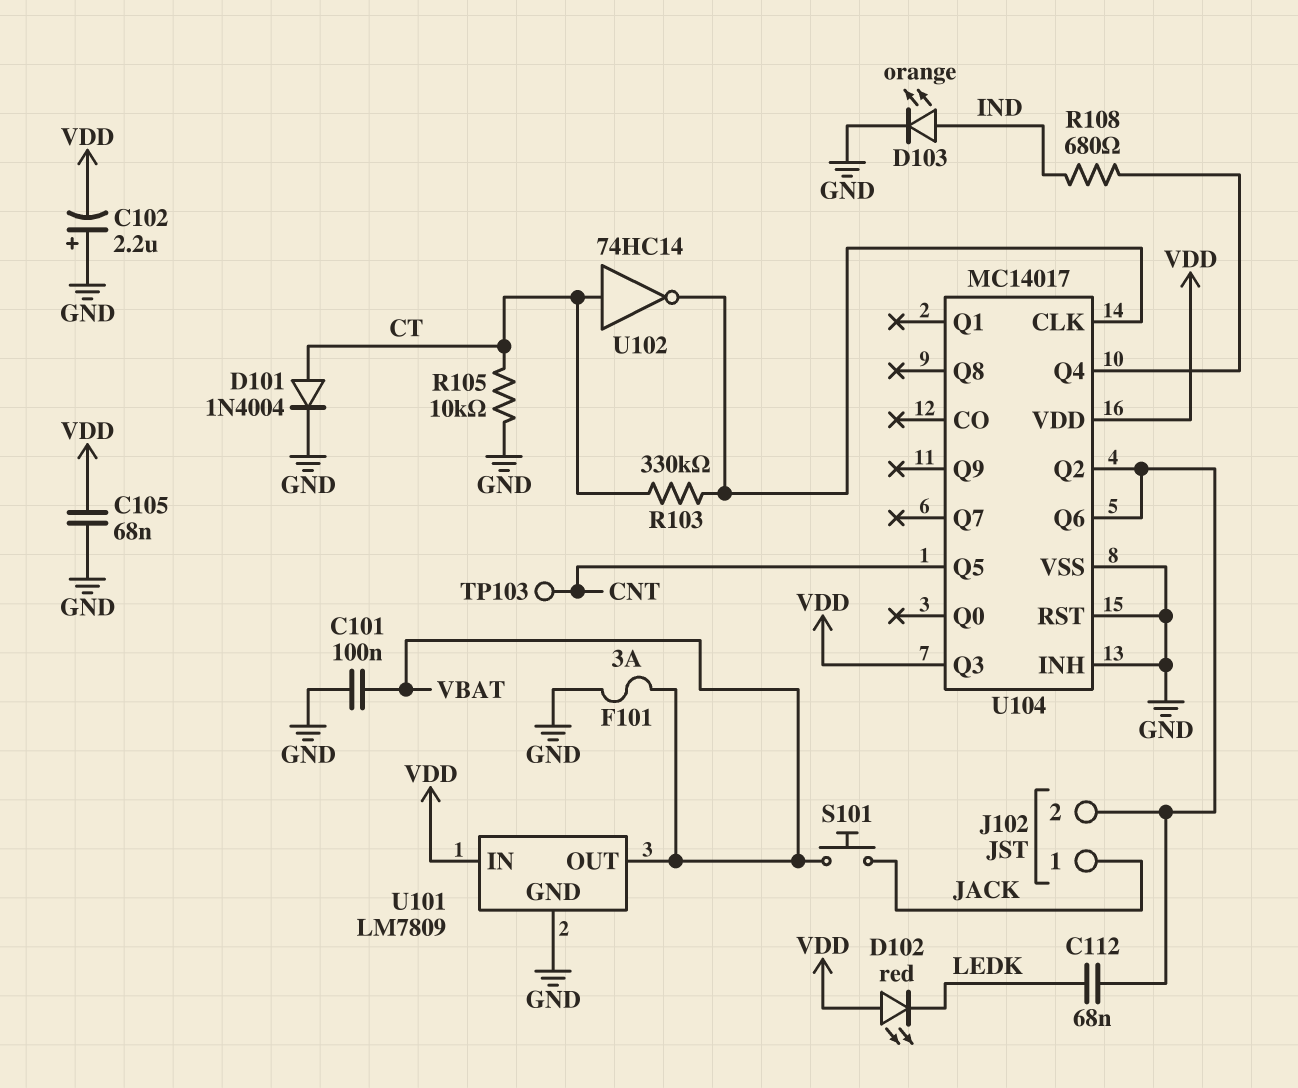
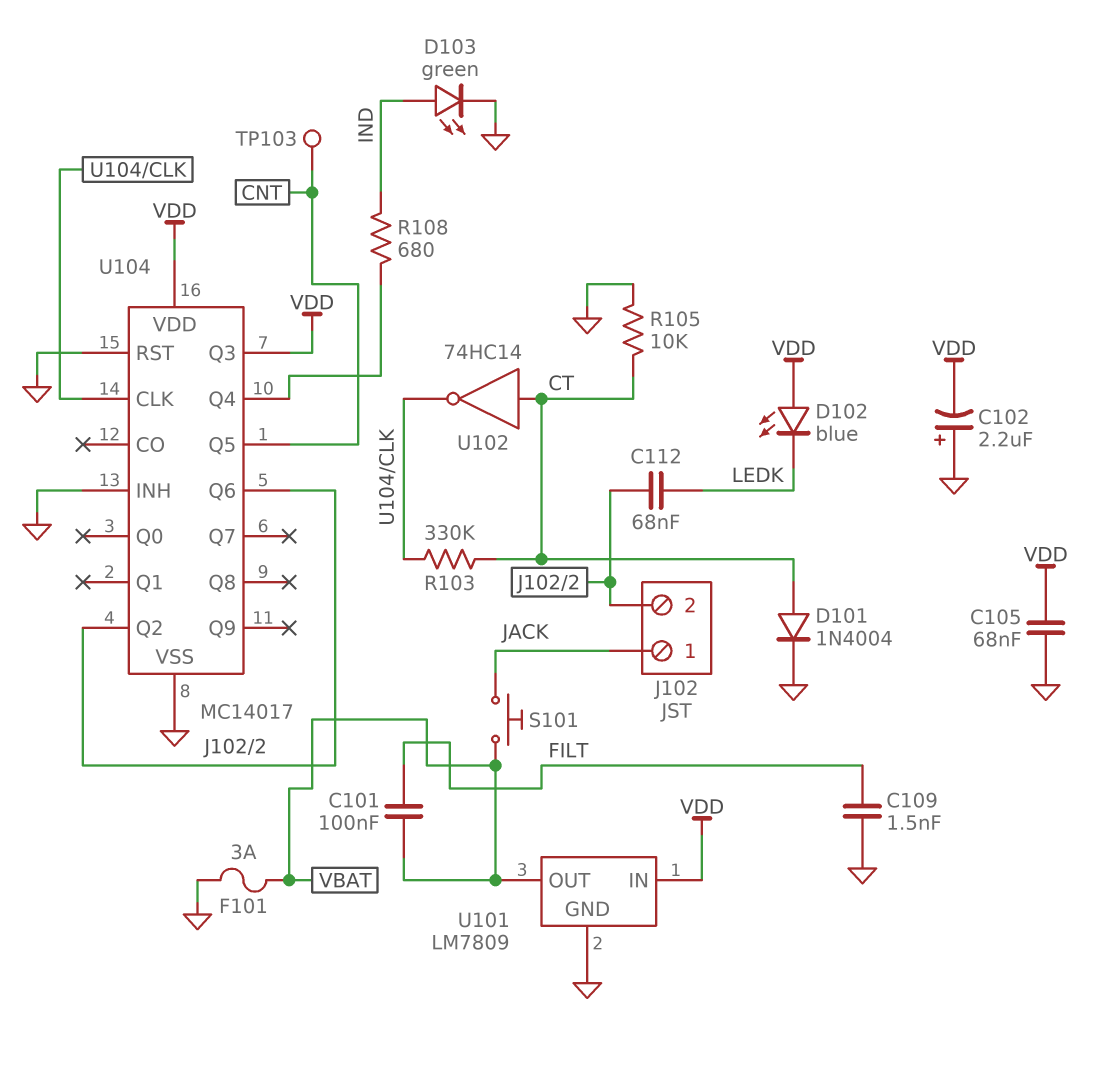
C101: 100nF (GND, VBAT) -> 100nF (FILT, VBAT)
C109: none -> 1.5nF (FILT, GND)
D102: LED red (A VDD, K LEDK) -> LED blue (A VDD, K LEDK)
D103: LED orange (A IND, K GND) -> LED green (A IND, K GND)

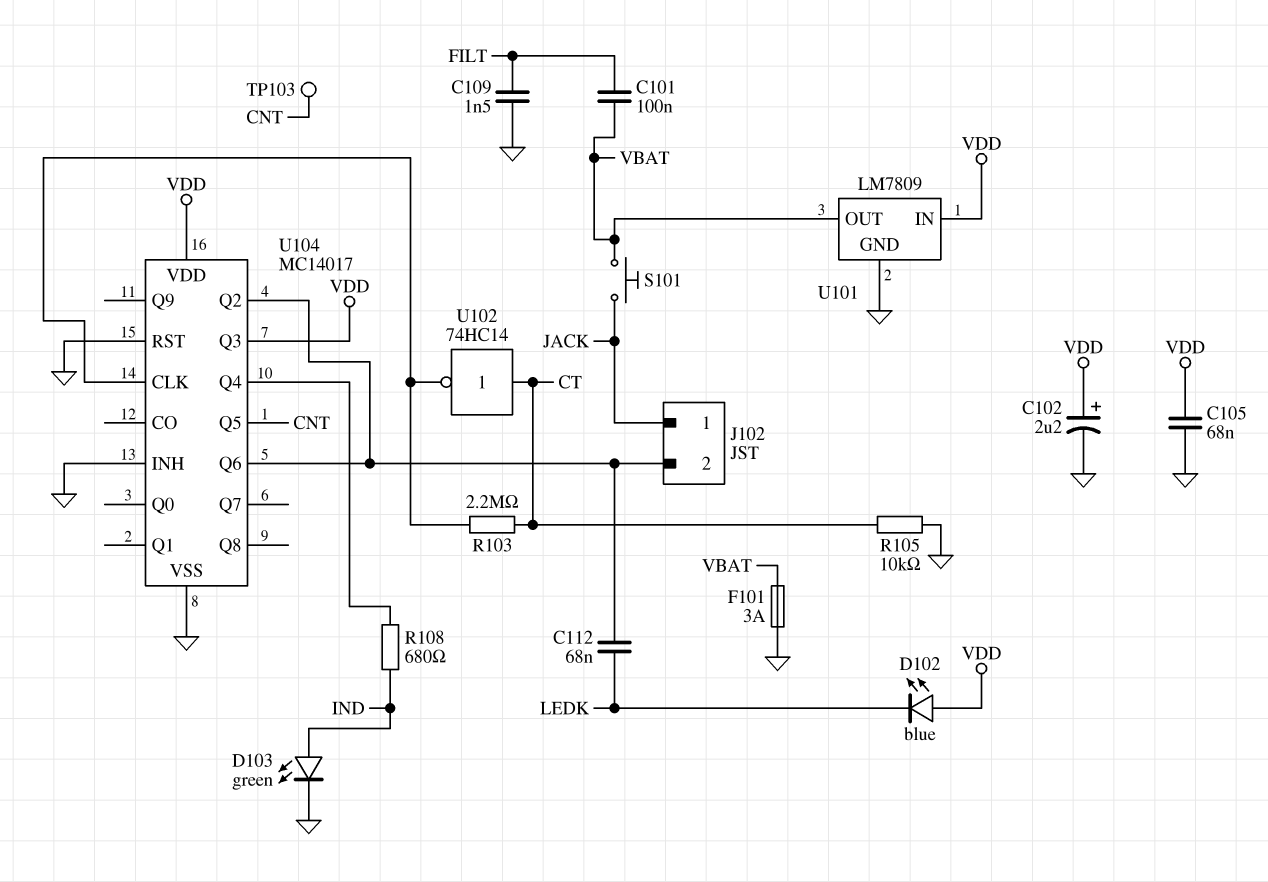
C102: 2.2uF (plus GND, minus VDD) -> 2.2uF (plus VDD, minus GND)
D101: diode 1N4004 (A CT, K GND) -> none
R103: 330k (CT, U104/CLK) -> 2.2M (CT, U104/CLK)

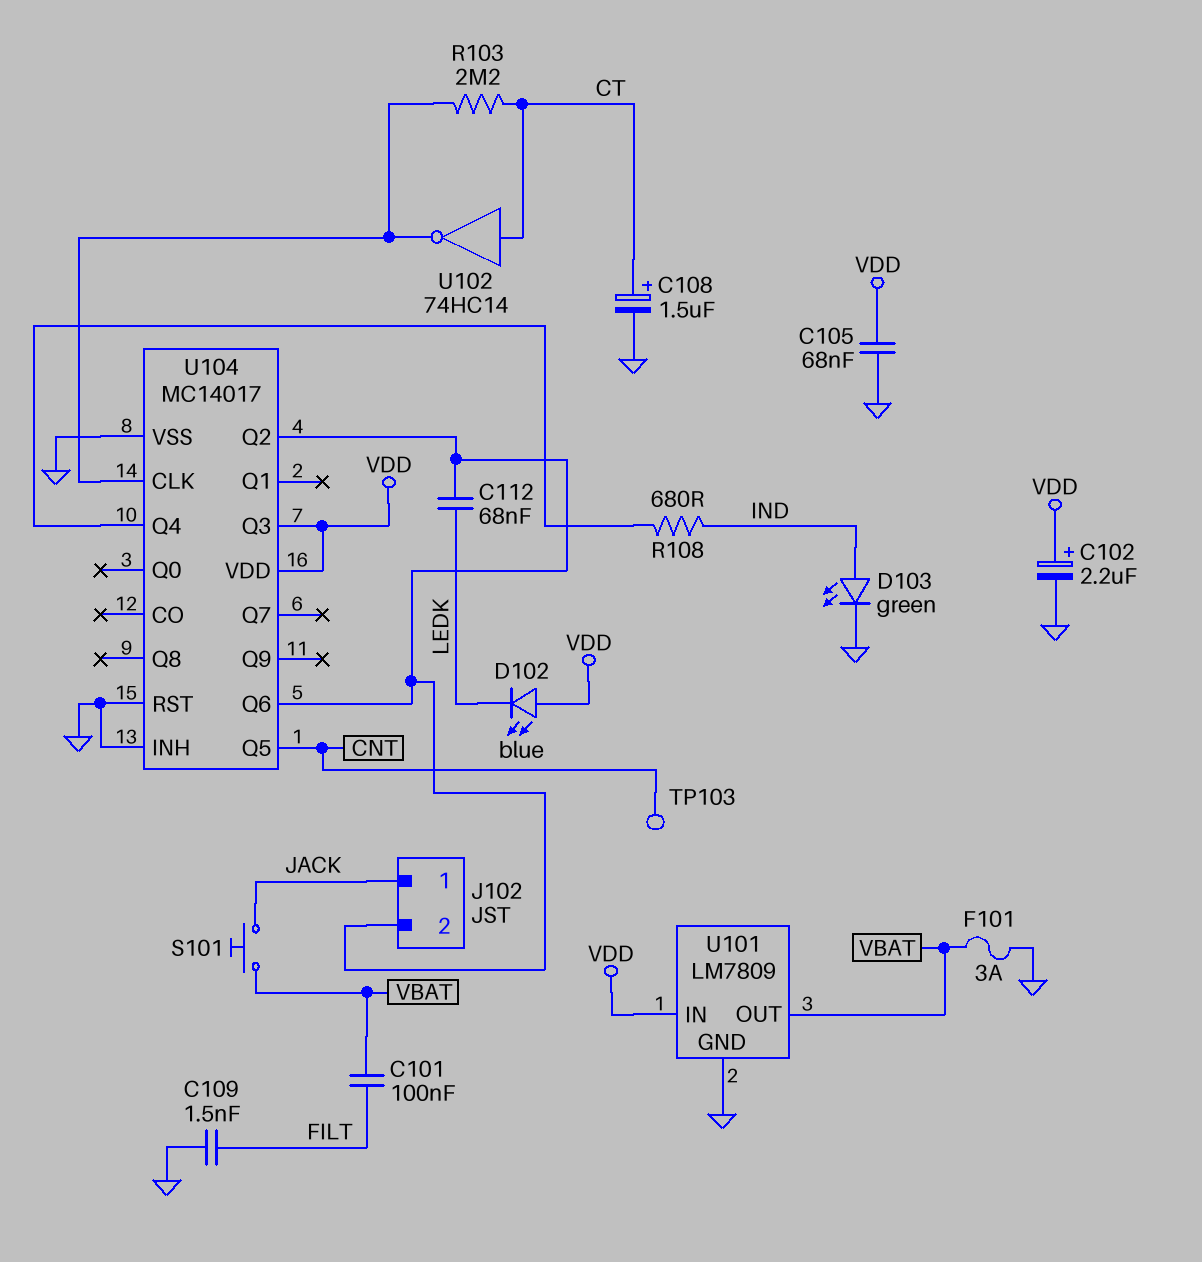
C108: none -> 1.5uF (plus CT, minus GND)
R105: 10k (CT, GND) -> none

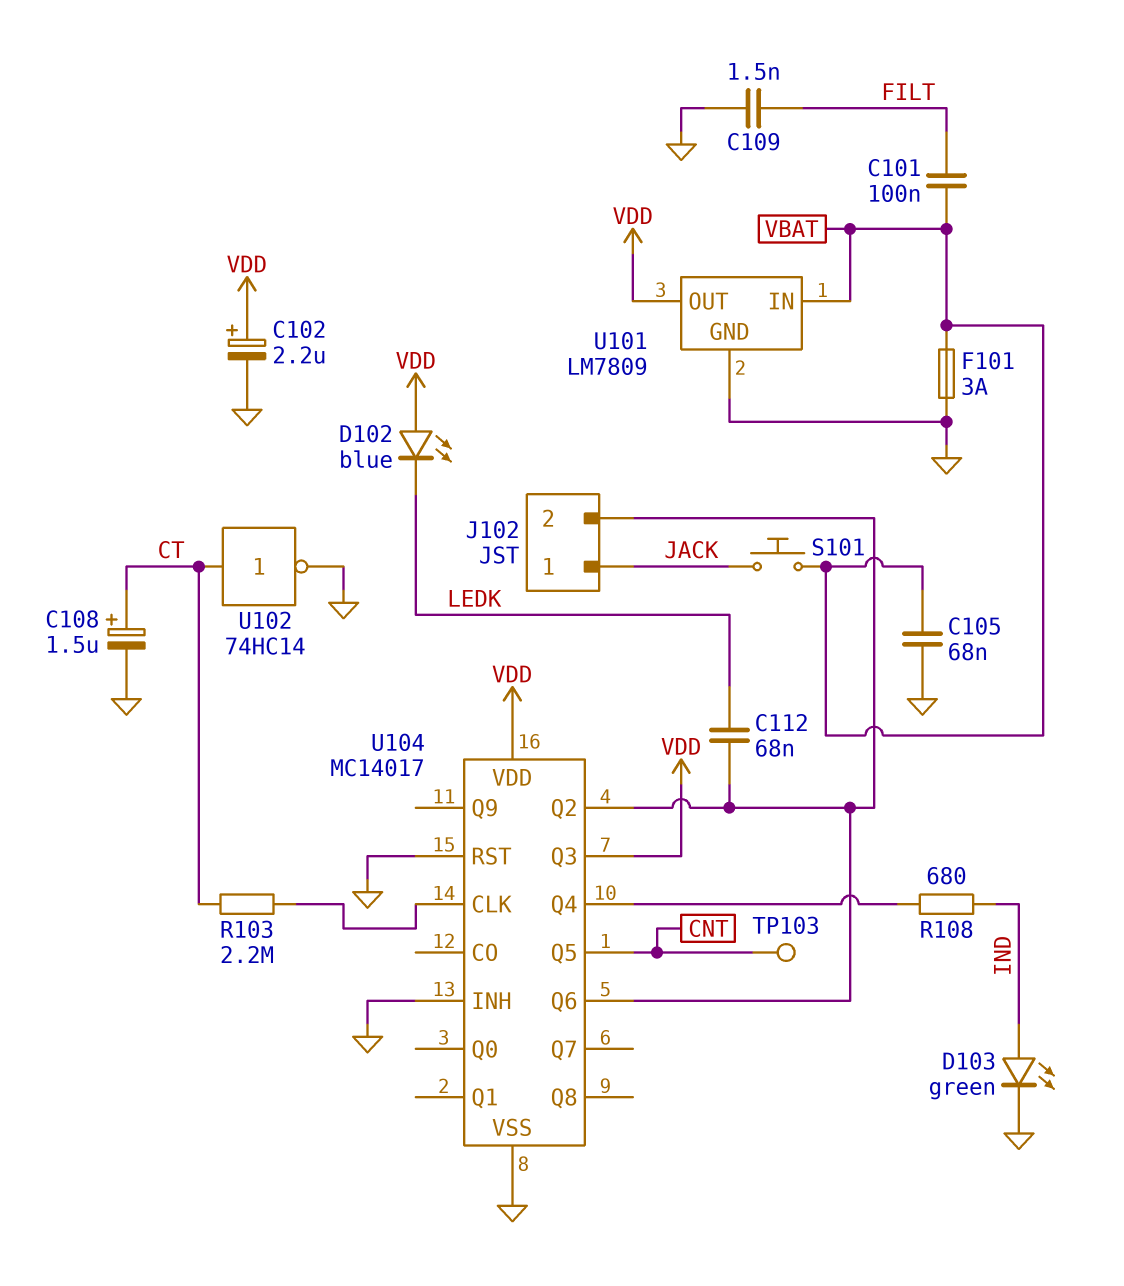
C105: 68nF (GND, VDD) -> 68nF (GND, VBAT)
U101 pin IN: VDD -> VBAT
U101 pin OUT: VBAT -> VDD
U102: NOT 74HC14 (in CT, out U104/CLK) -> NOT 74HC14 (in CT, out GND)

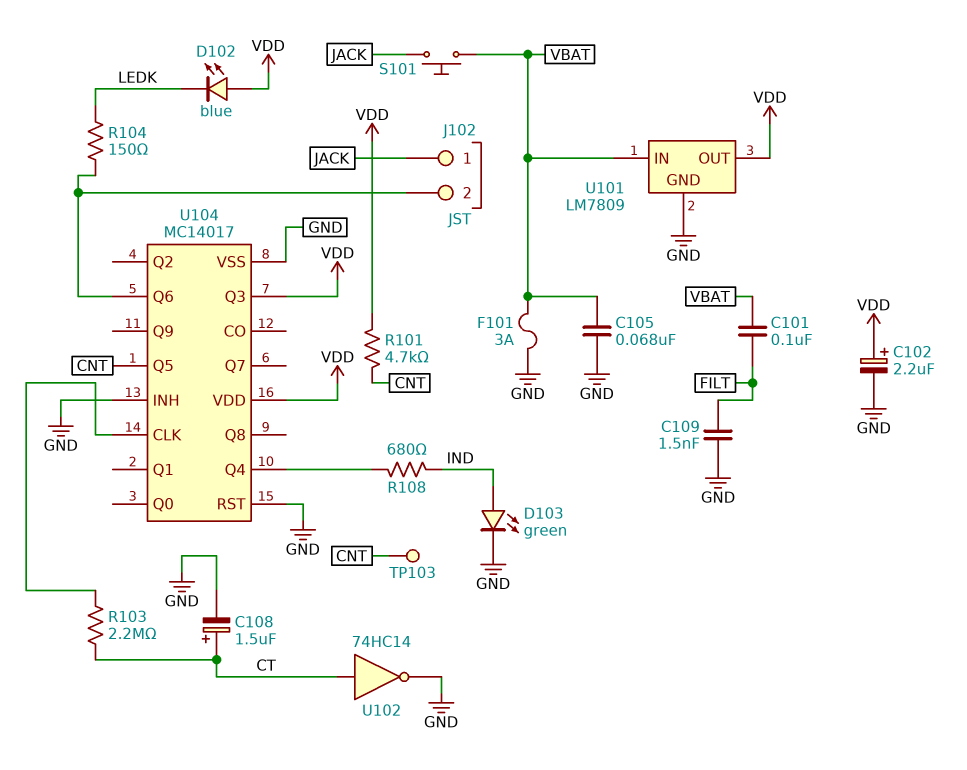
C112: 68nF (J102/2, LEDK) -> none
R101: none -> 4.7k (CNT, VDD)
R104: none -> 150 (J102/2, LEDK)
U104 pin Q2: J102/2 -> none

